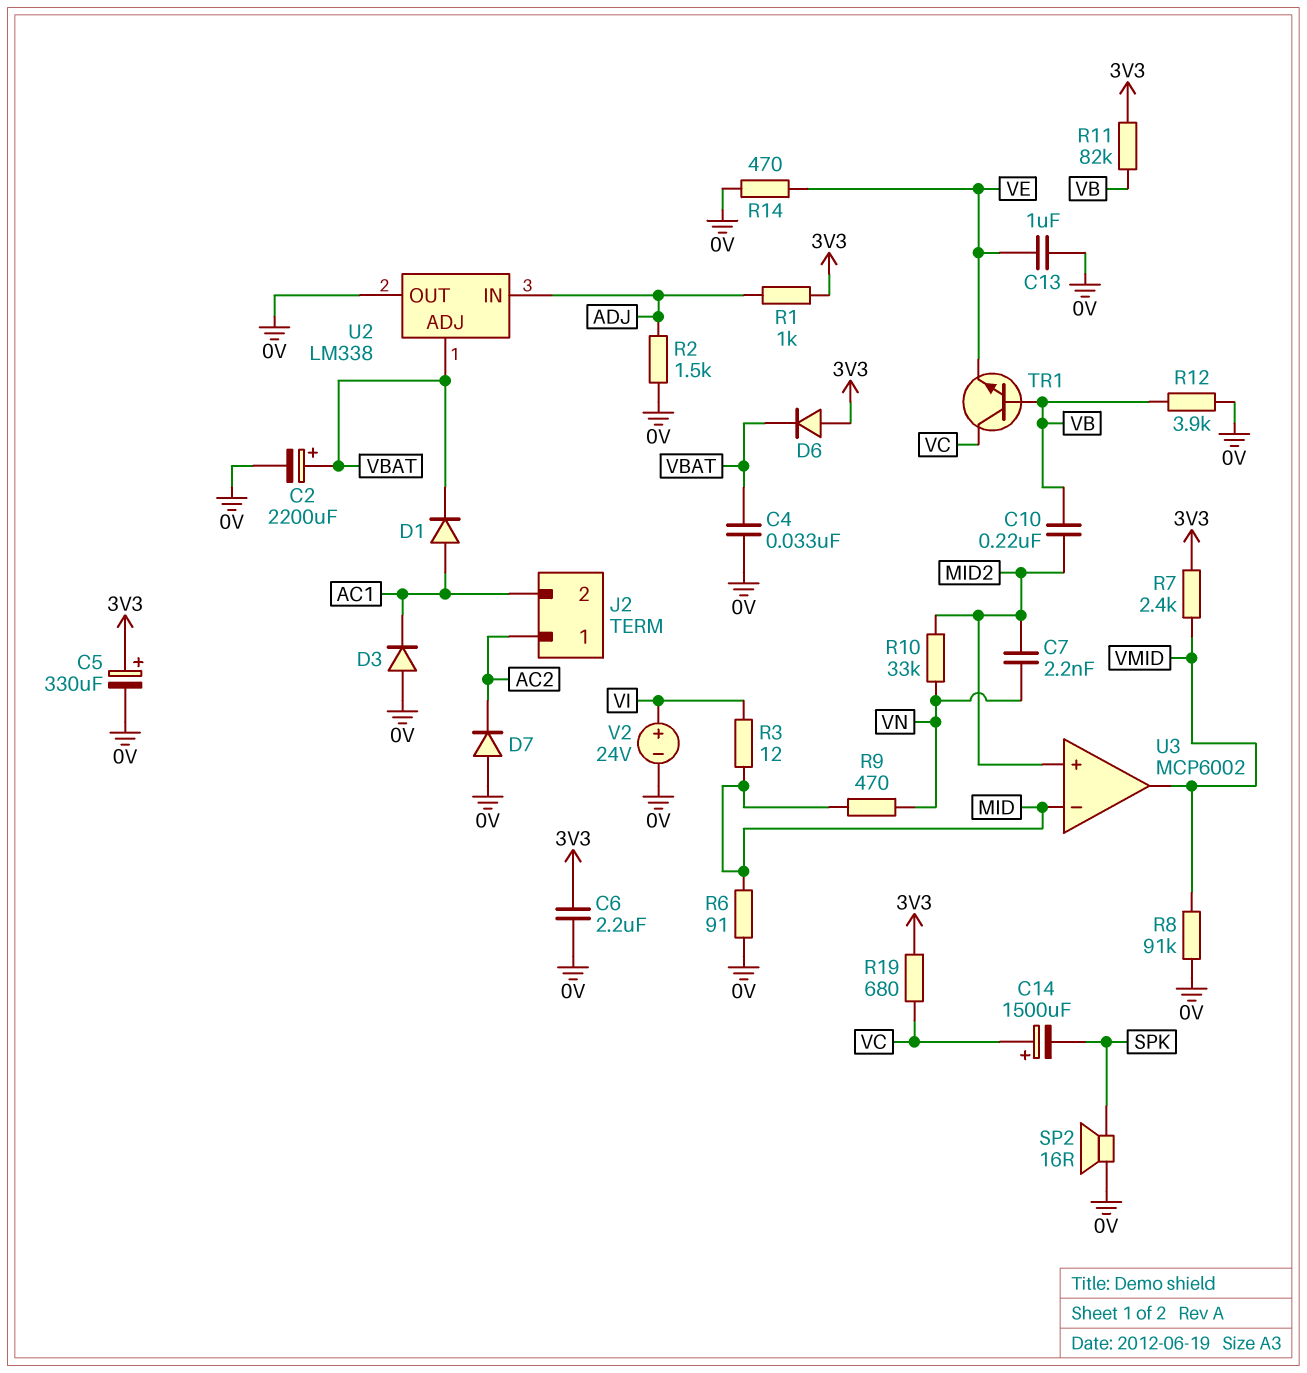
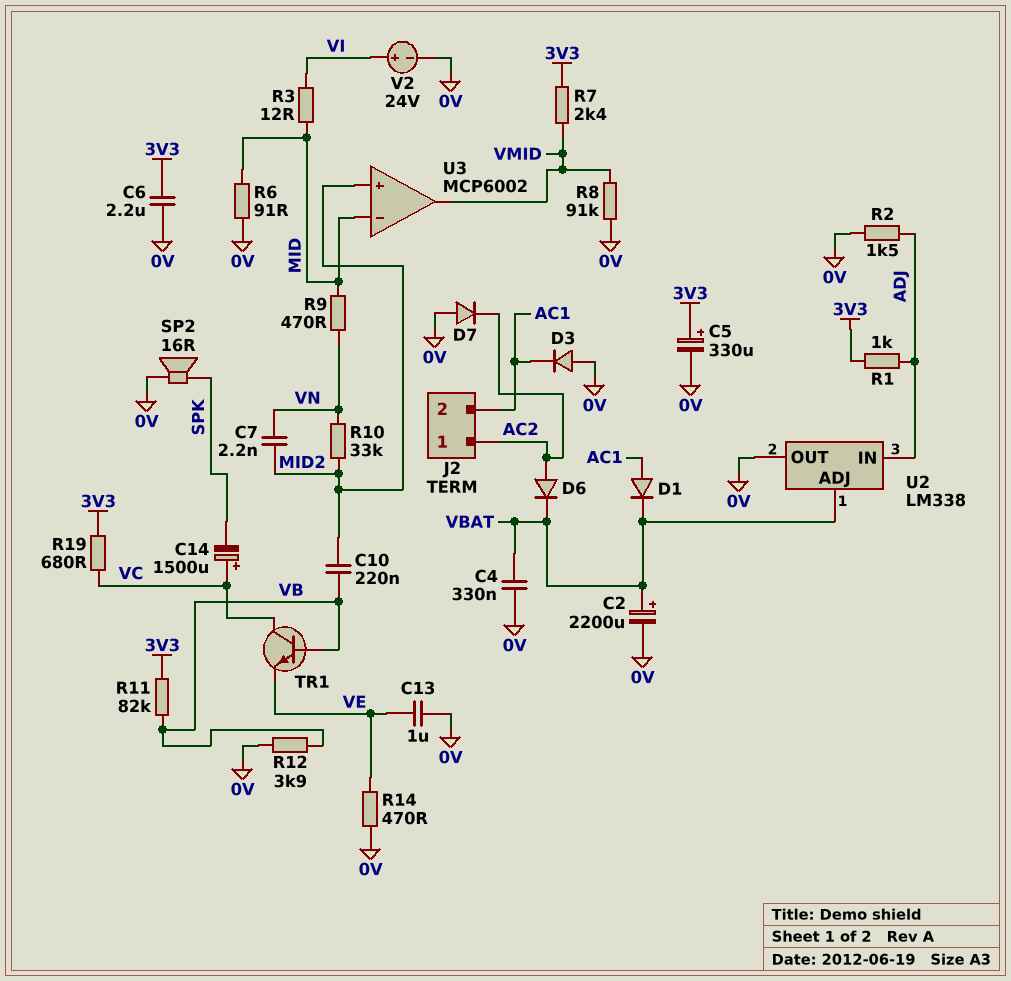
C4: 33nF (0V, VBAT) -> 330nF (0V, VBAT)
D6: diode (A 3V3, K VBAT) -> diode (A AC2, K VBAT)

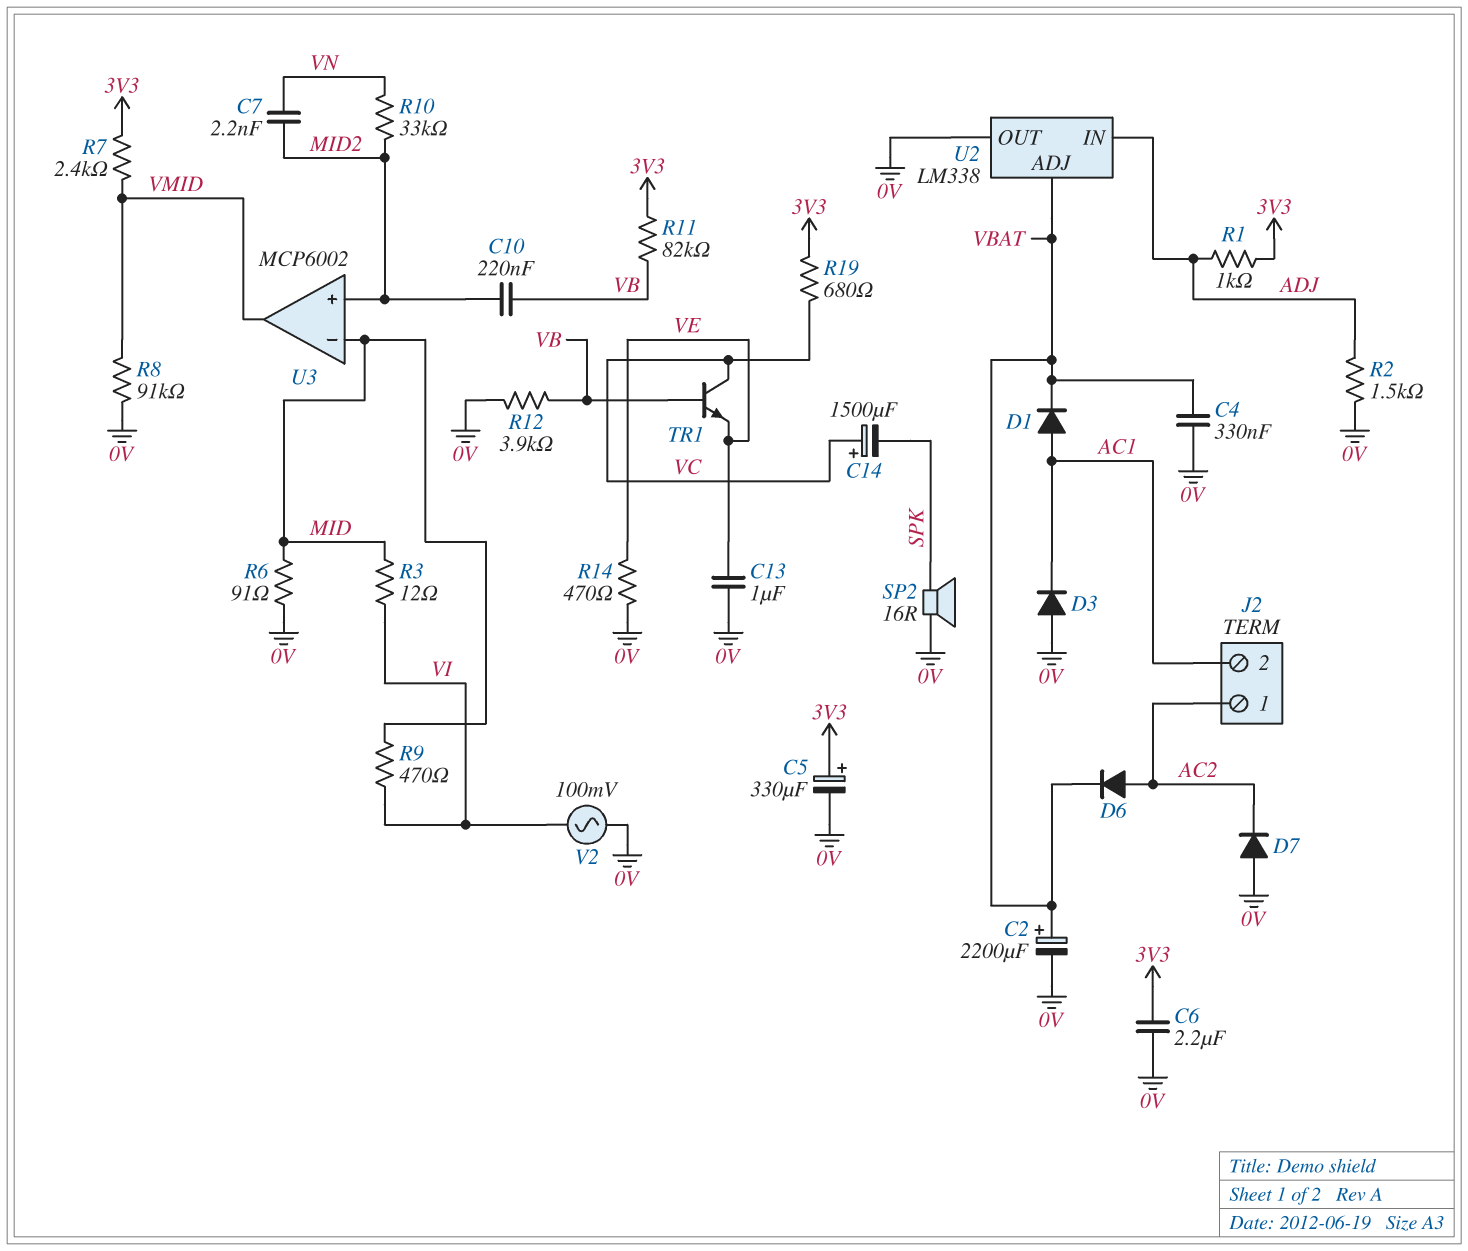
R9: 470 (MID, VN) -> 470 (MID, VI)
V2: 24V (plus VI, minus 0V) -> AC 100mV (0V, VI)

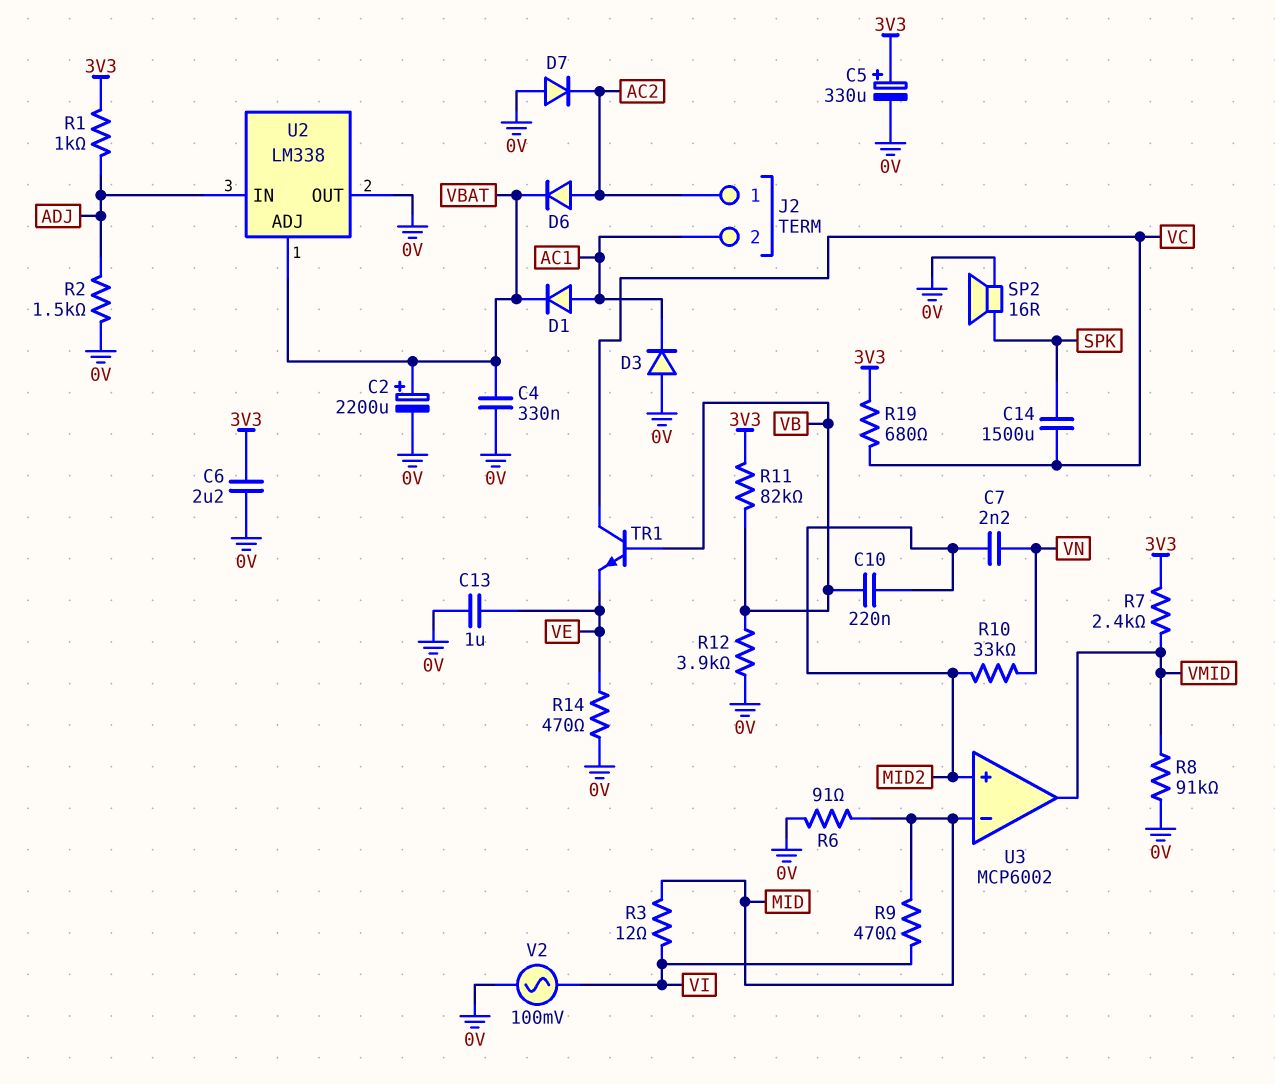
C14: 1500uF (plus VC, minus SPK) -> 1500uF (SPK, VC)

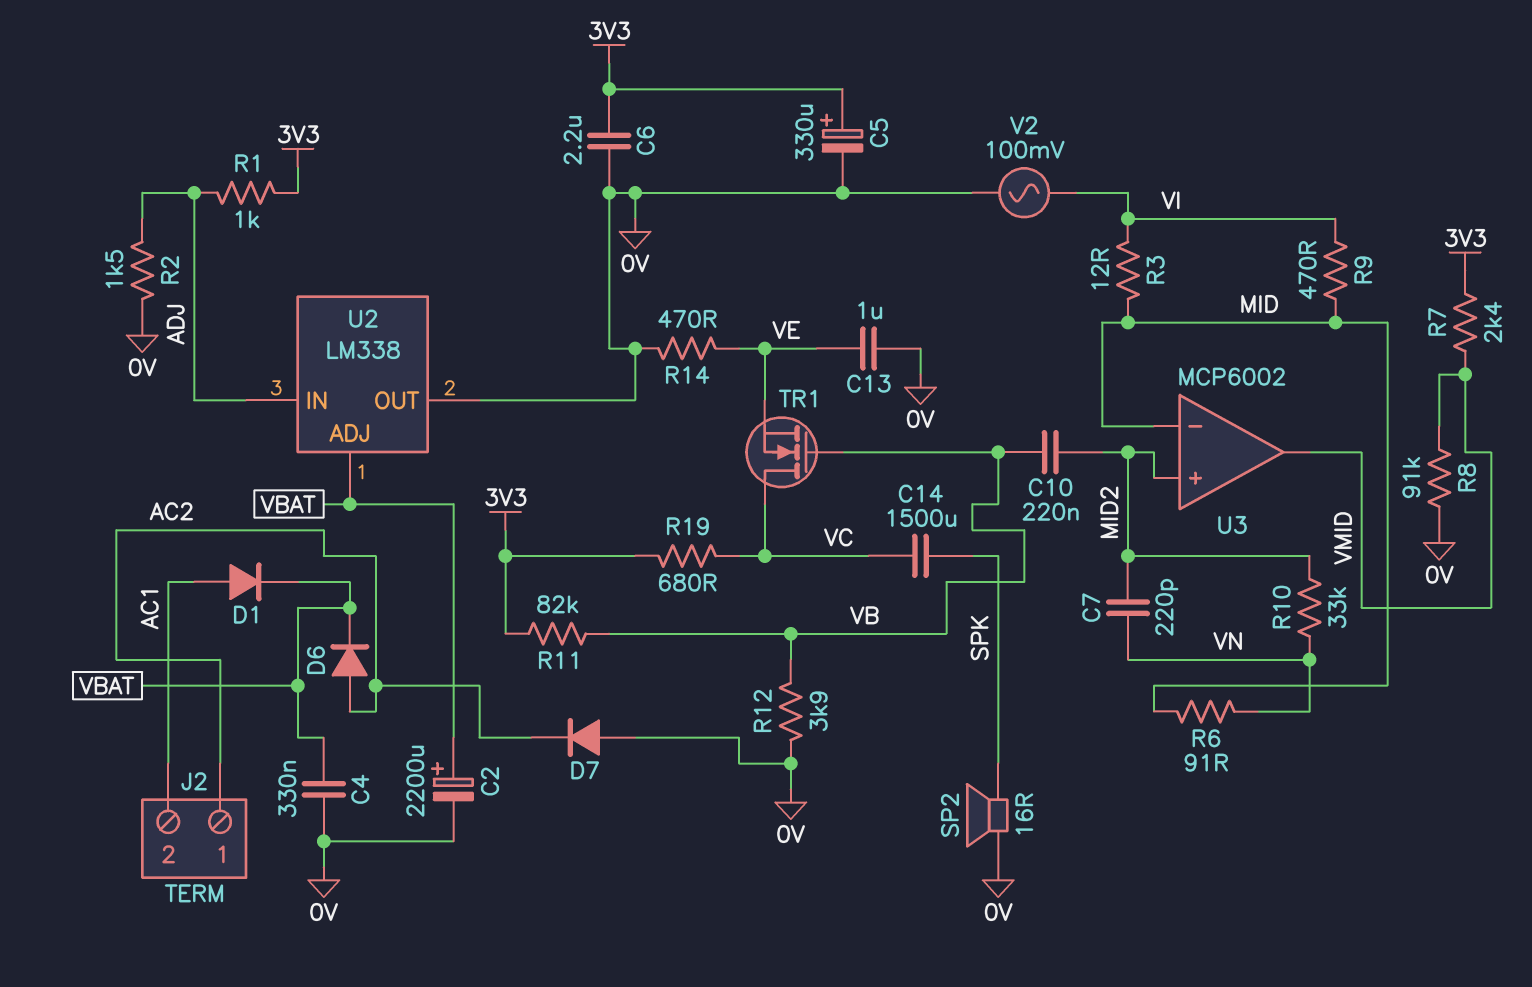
C7: 2.2nF (MID2, VN) -> 220pF (MID2, VN)
D3: diode (A 0V, K AC1) -> none
R6: 91 (0V, MID) -> 91 (MID, VN)
TR1: NPN (B VB, C VC, E VE) -> NMOS (G VB, D VC, S VE)

